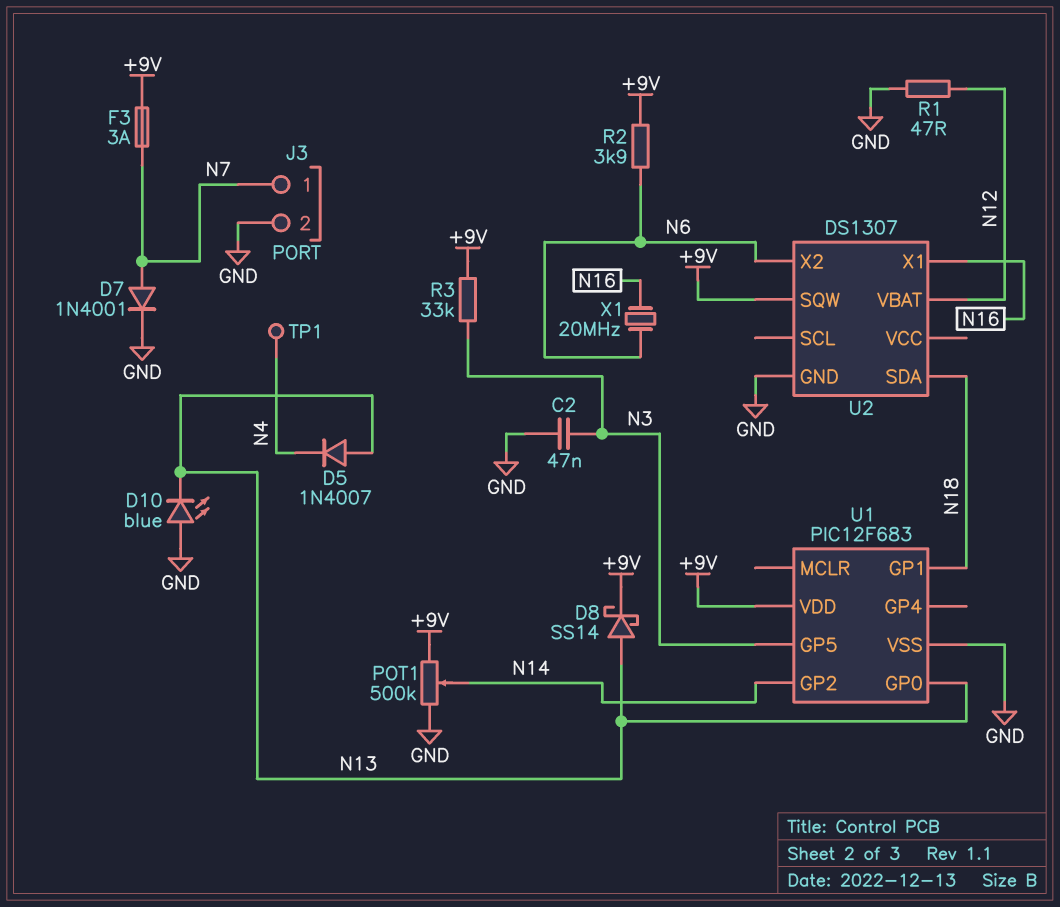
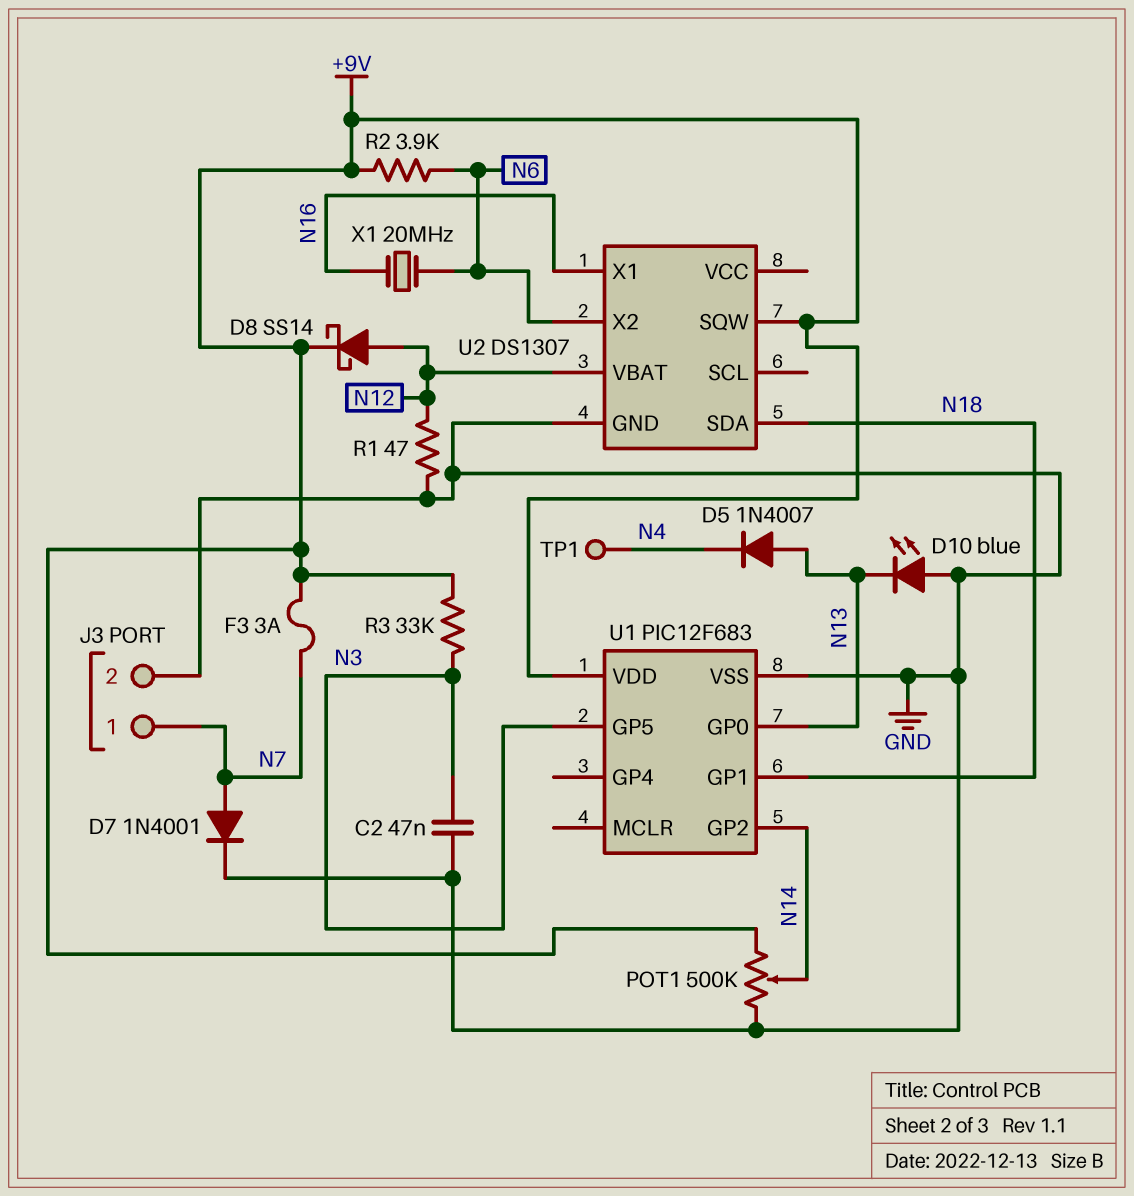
D8: schottky SS14 (A N13, K +9V) -> schottky SS14 (A N12, K +9V)

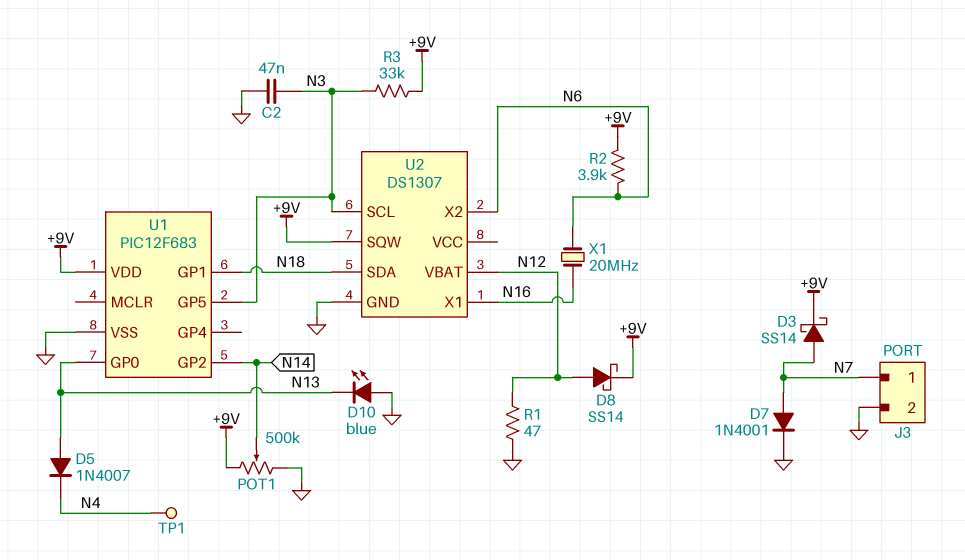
D3: none -> schottky SS14 (A N7, K +9V)
F3: 3A (+9V, N7) -> none
U2 pin SCL: none -> N3

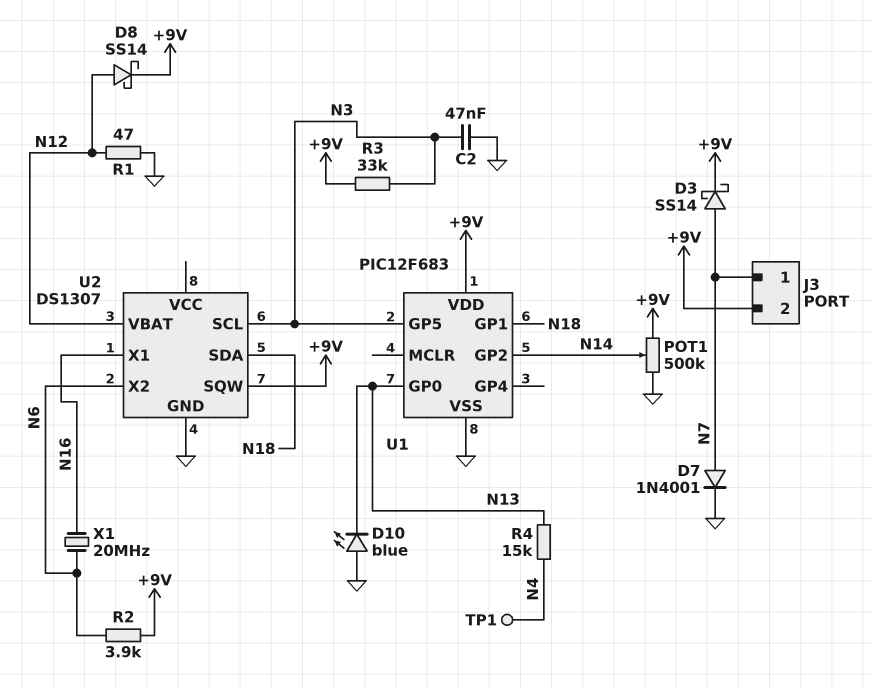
D5: diode 1N4007 (A N13, K N4) -> none
J3 pin 2: GND -> +9V
R4: none -> 15k (N4, N13)

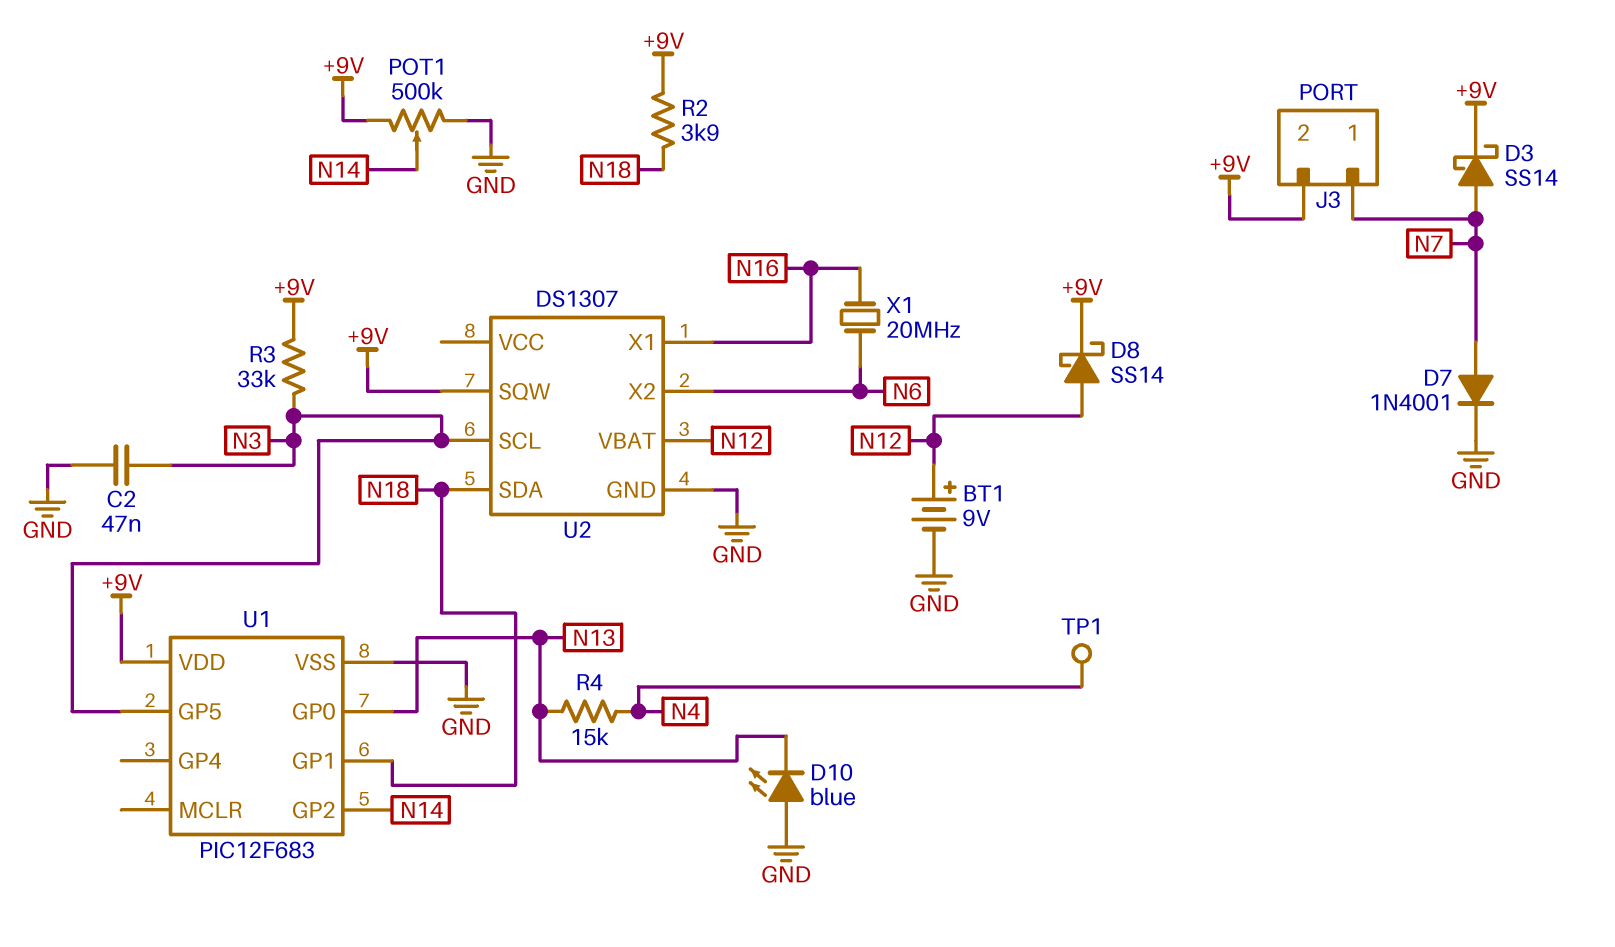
BT1: none -> 9V (plus N12, minus GND)
R1: 47 (GND, N12) -> none
R2: 3.9k (+9V, N6) -> 3.9k (+9V, N18)

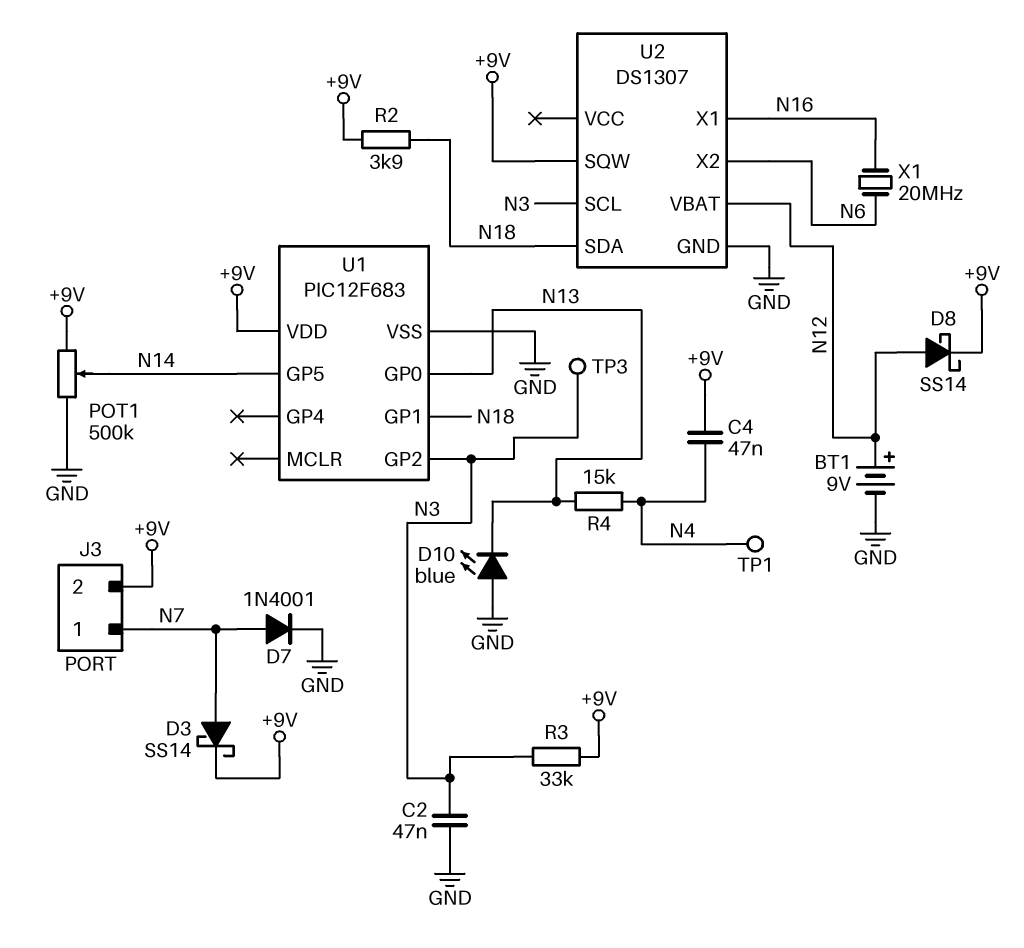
C4: none -> 47nF (+9V, N4)
TP3: none -> test point (N3)
U1 pin GP2: N14 -> N3
U1 pin GP5: N3 -> N14

